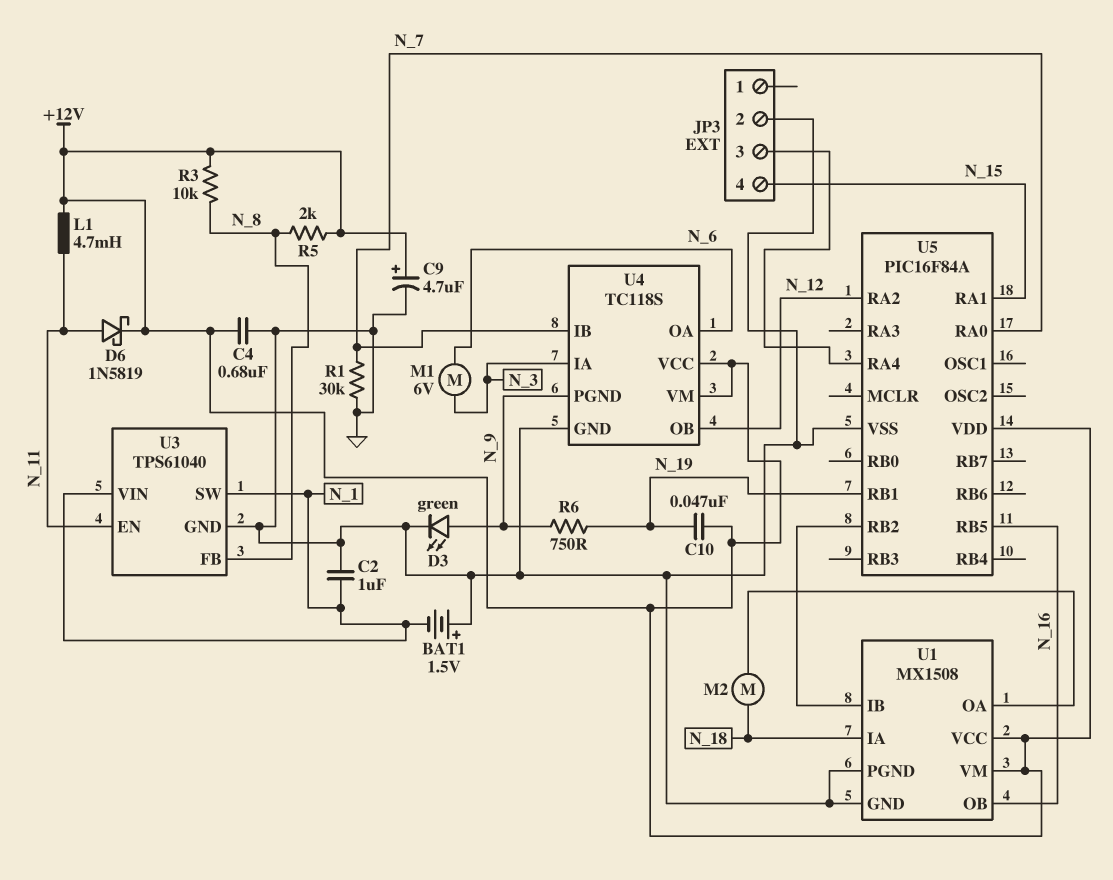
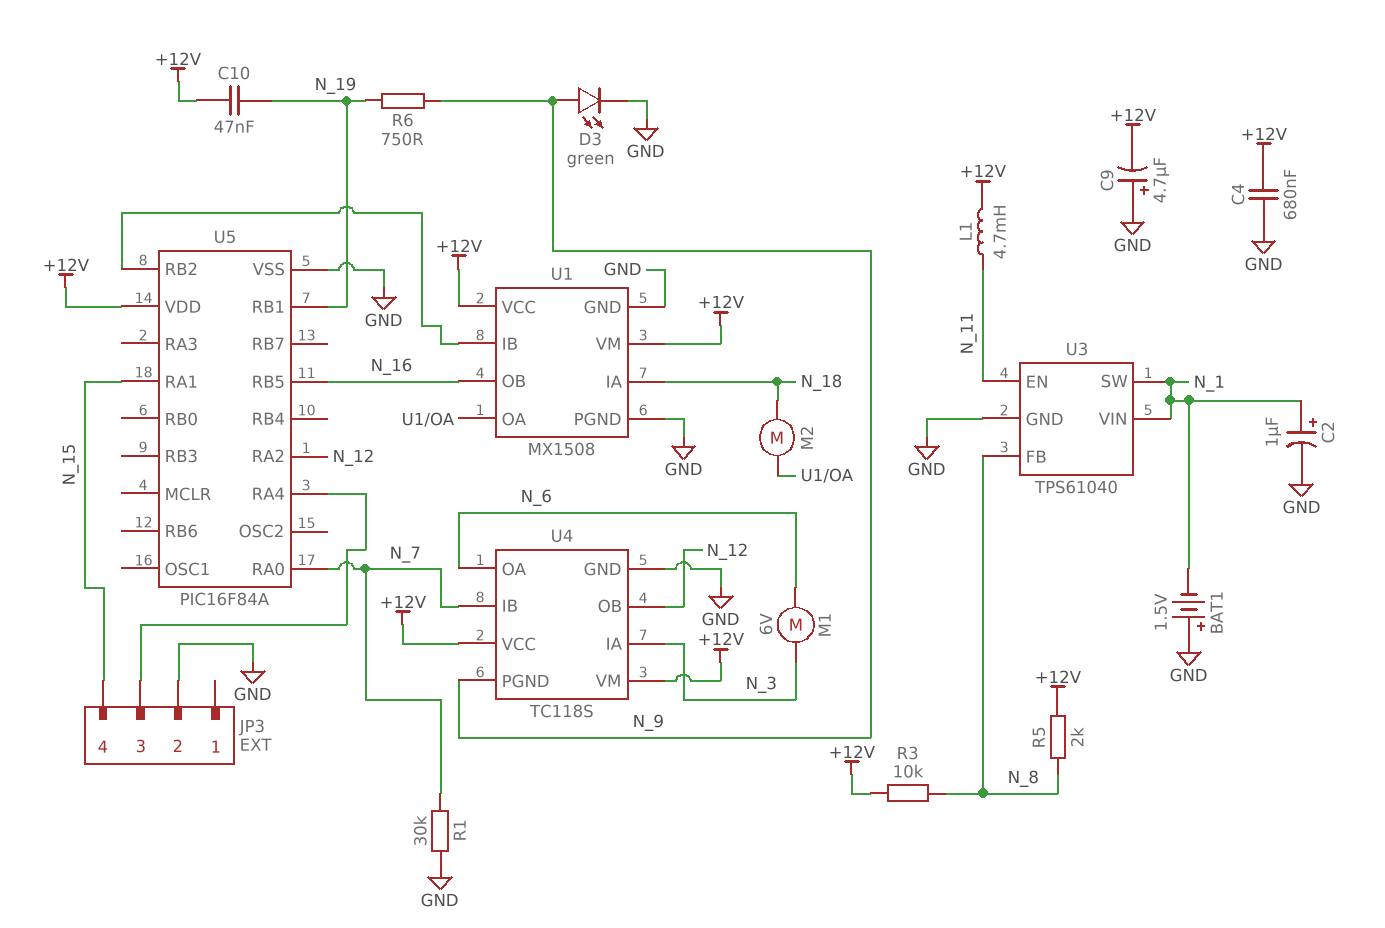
C2: 1uF (GND, N_1) -> 1uF (plus N_1, minus GND)
C9: 4.7uF (plus +12V, minus GND) -> 4.7uF (plus GND, minus +12V)
D6: schottky 1N5819 (A N_11, K +12V) -> none

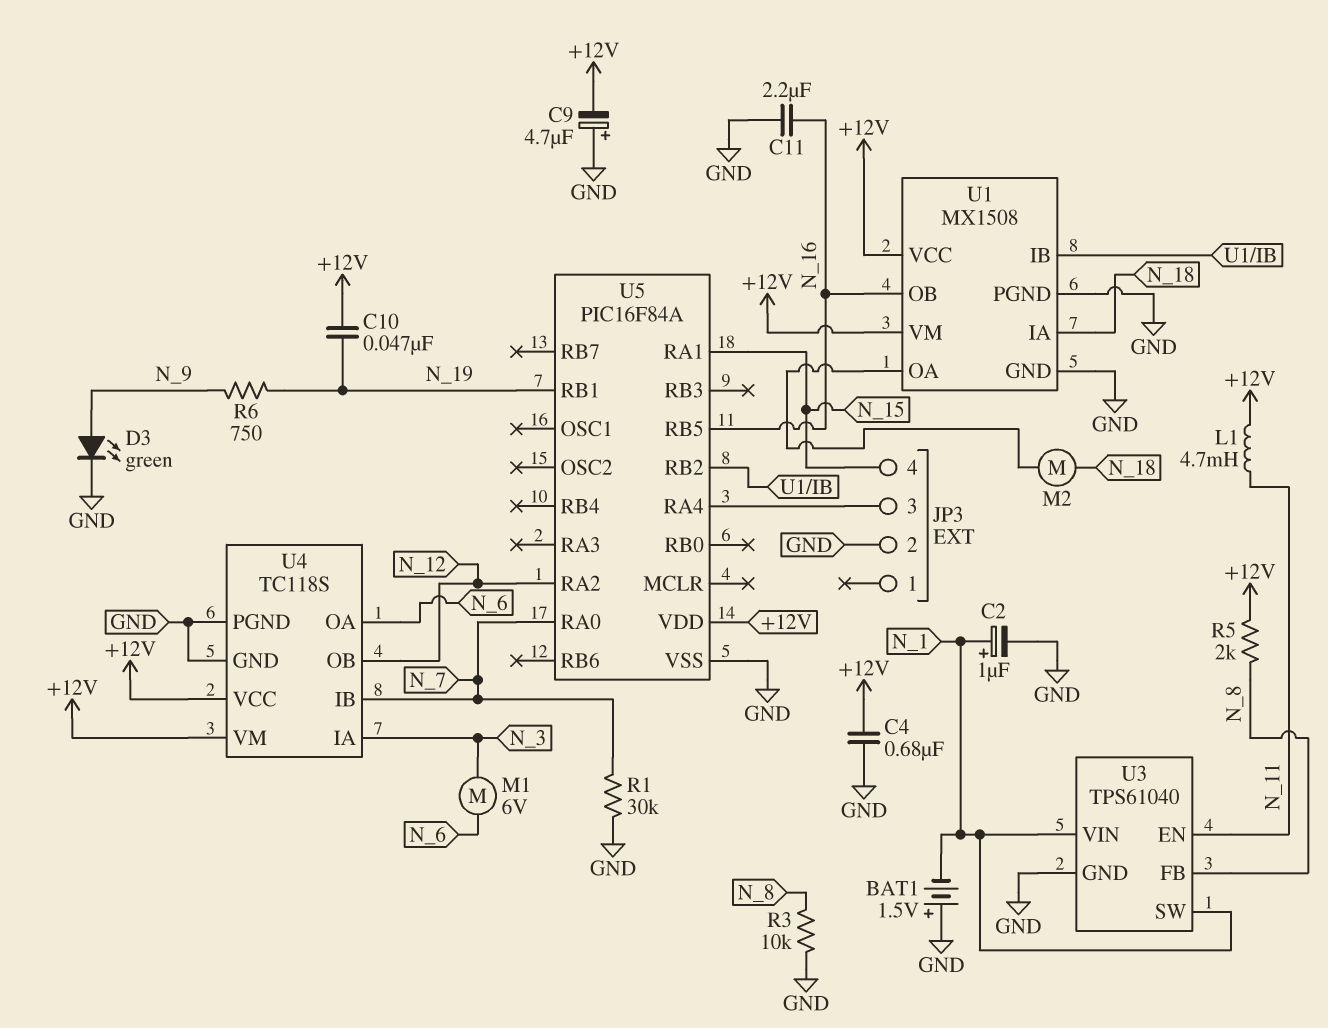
C11: none -> 2.2uF (GND, N_16)
R3: 10k (+12V, N_8) -> 10k (GND, N_8)
U4 pin PGND: N_9 -> GND

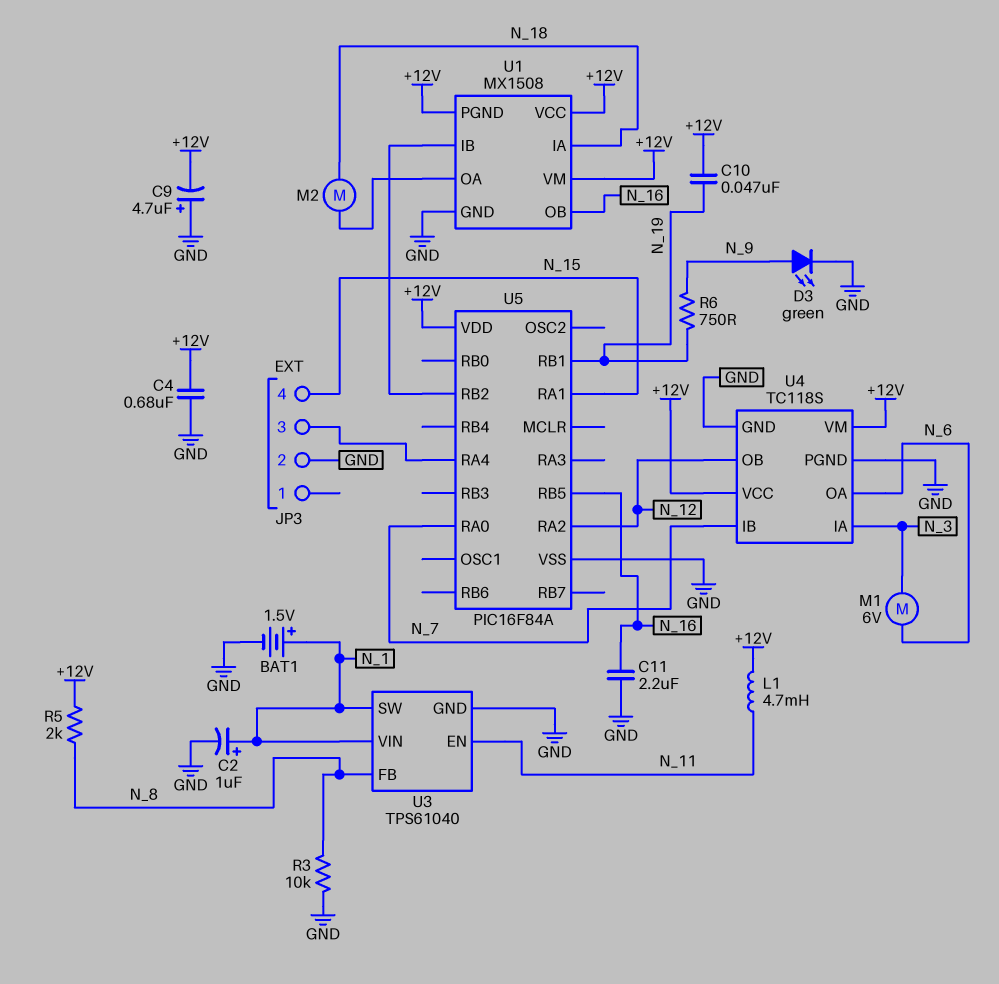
BAT1: 1.5V (plus GND, minus N_1) -> 1.5V (plus N_1, minus GND)
R1: 30k (GND, N_7) -> none
U1 pin PGND: GND -> +12V

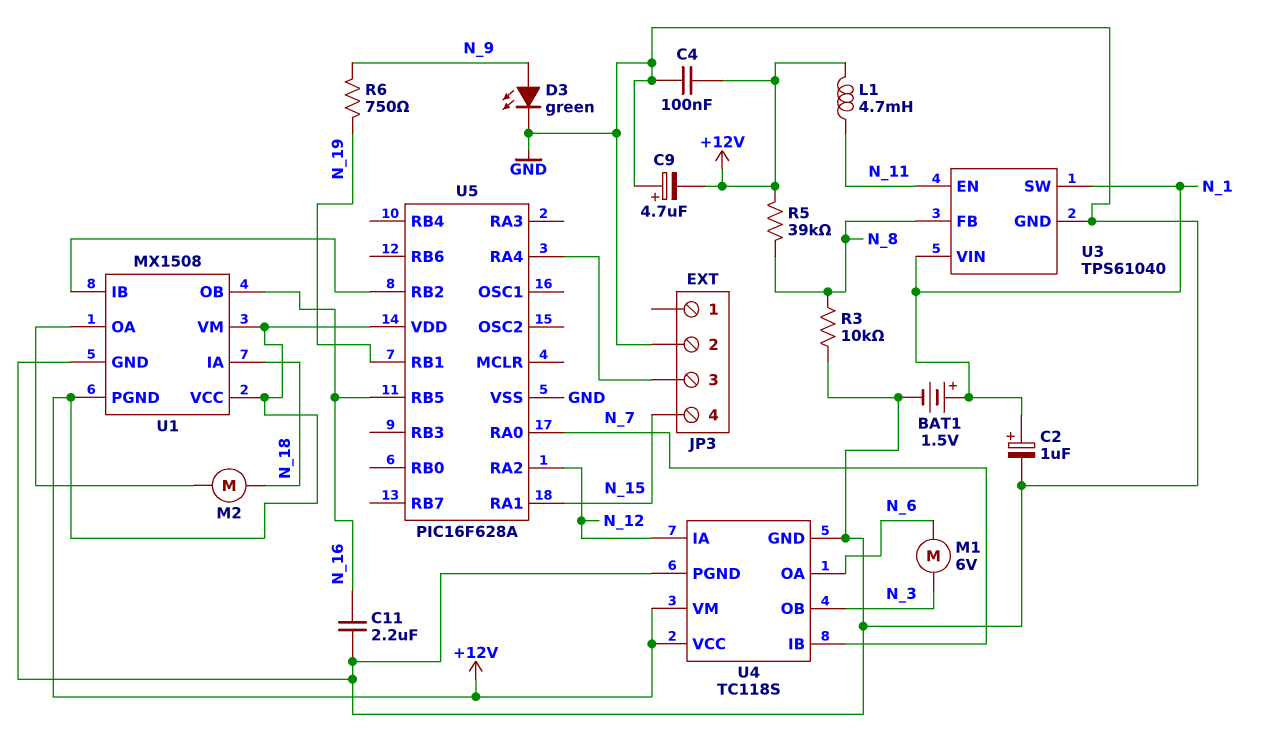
C4: 680nF (+12V, GND) -> 100nF (+12V, GND)
C10: 47nF (+12V, N_19) -> none
R5: 2k (+12V, N_8) -> 39k (+12V, N_8)
U4 pin IA: N_3 -> N_12
U4 pin OB: N_12 -> N_3
U5: PIC16F84A -> PIC16F628A

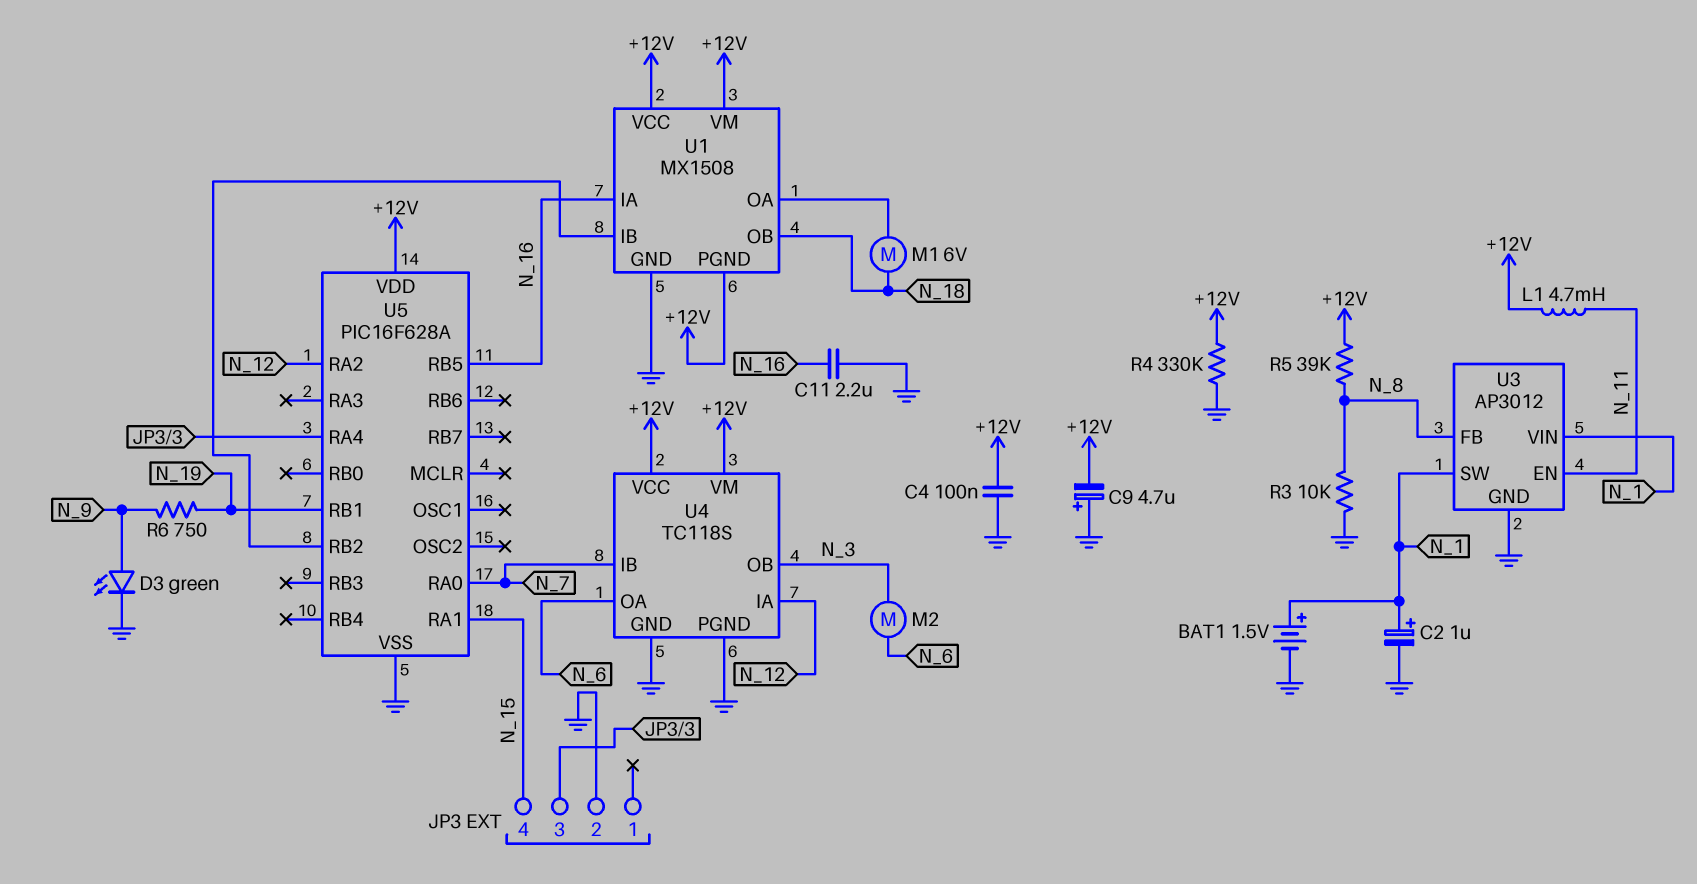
M1: motor 6V (N_3, N_6) -> motor 6V (N_18, U1/OA)
M2: motor (N_18, U1/OA) -> motor (N_3, N_6)
R4: none -> 330k (+12V, GND)
U1 pin IA: N_18 -> N_16
U1 pin OB: N_16 -> N_18
U3: TPS61040 -> AP3012

